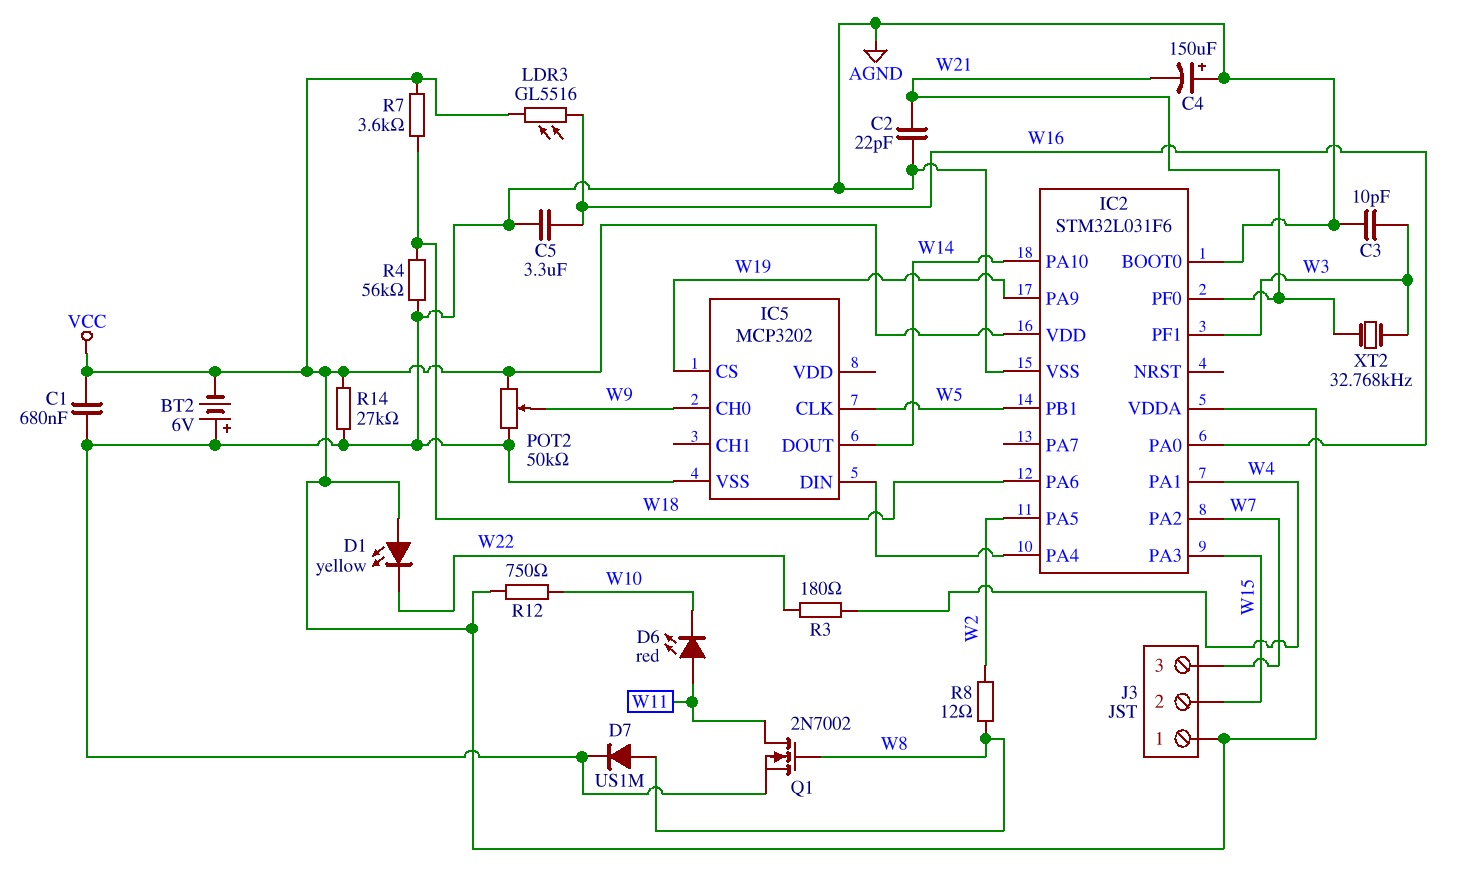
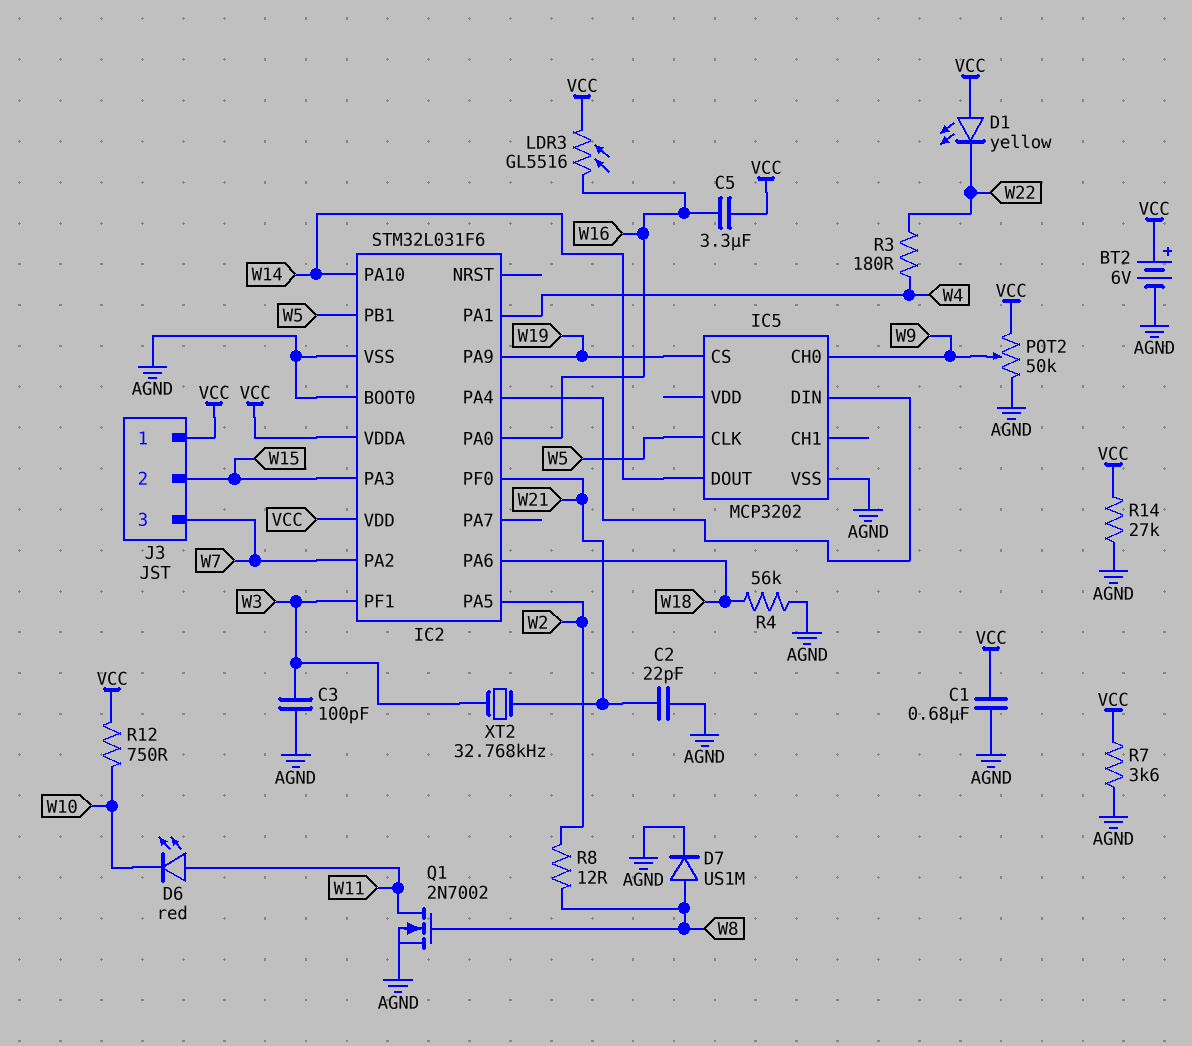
BT2: 6V (plus AGND, minus VCC) -> 6V (plus VCC, minus AGND)
C3: 10pF (AGND, W3) -> 100pF (AGND, W3)
C4: 150uF (plus AGND, minus W21) -> none
C5: 3.3uF (AGND, W16) -> 3.3uF (VCC, W16)
R7: 3.6k (VCC, W18) -> 3.6k (AGND, VCC)

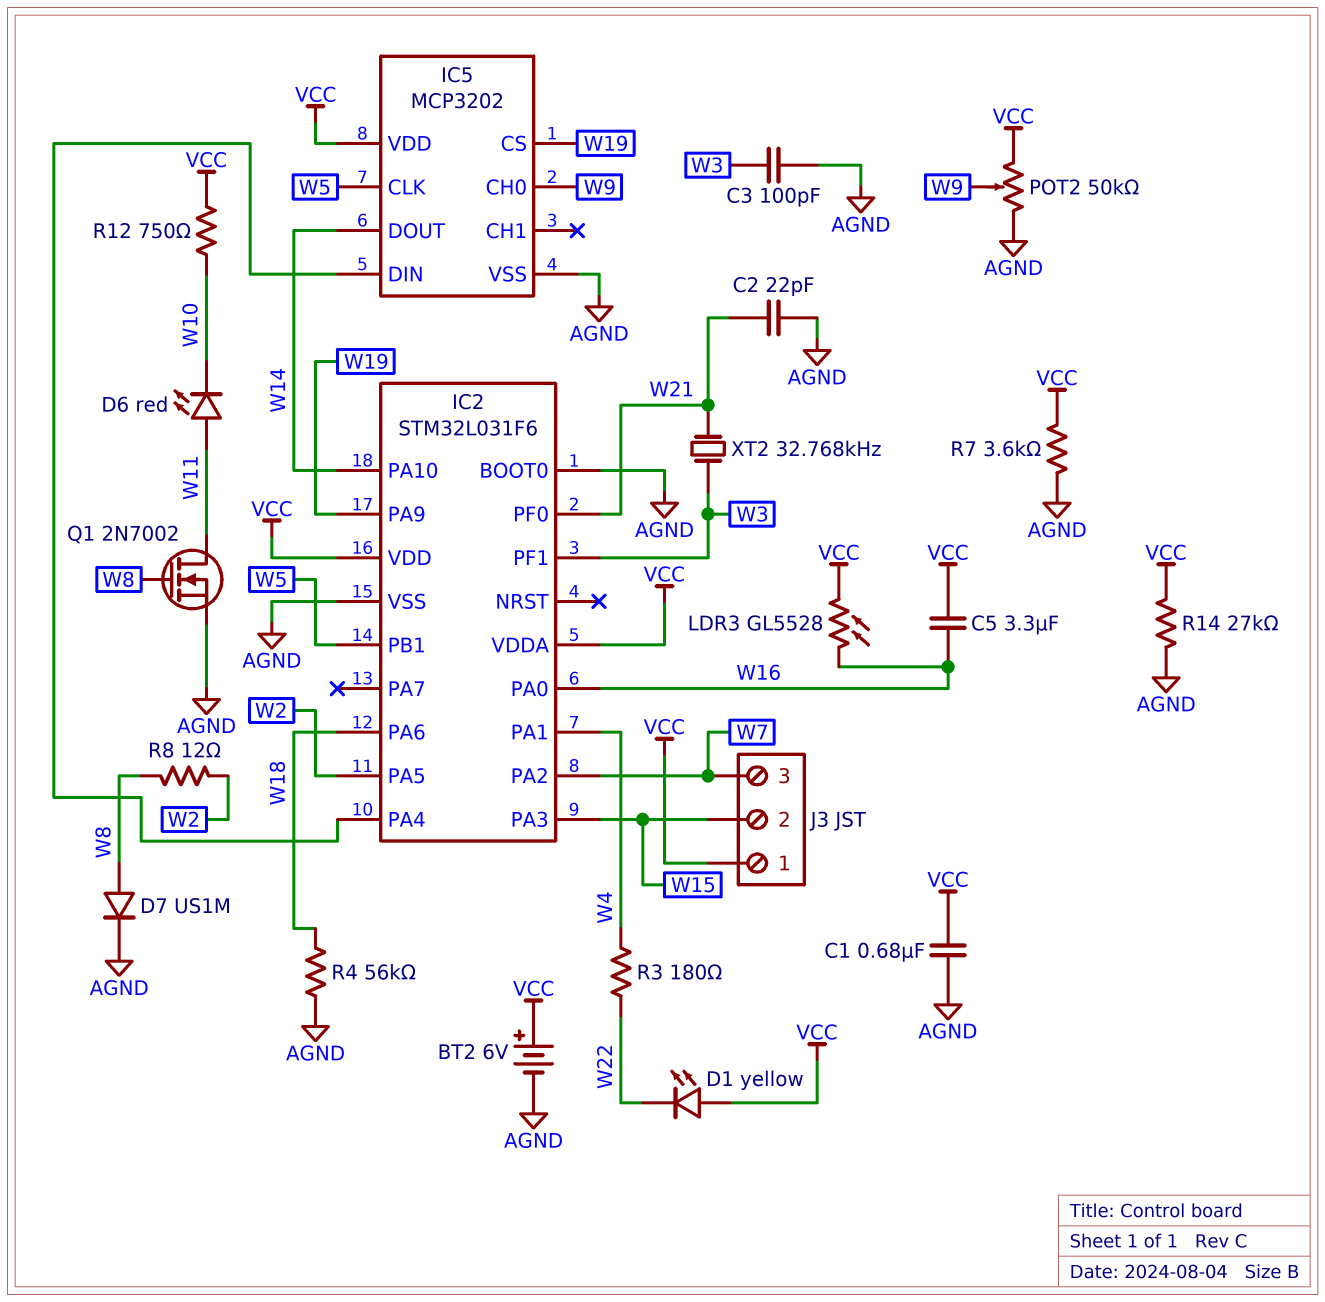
IC5 pin VDD: none -> VCC
LDR3: GL5516 (VCC, W16) -> GL5528 (VCC, W16)

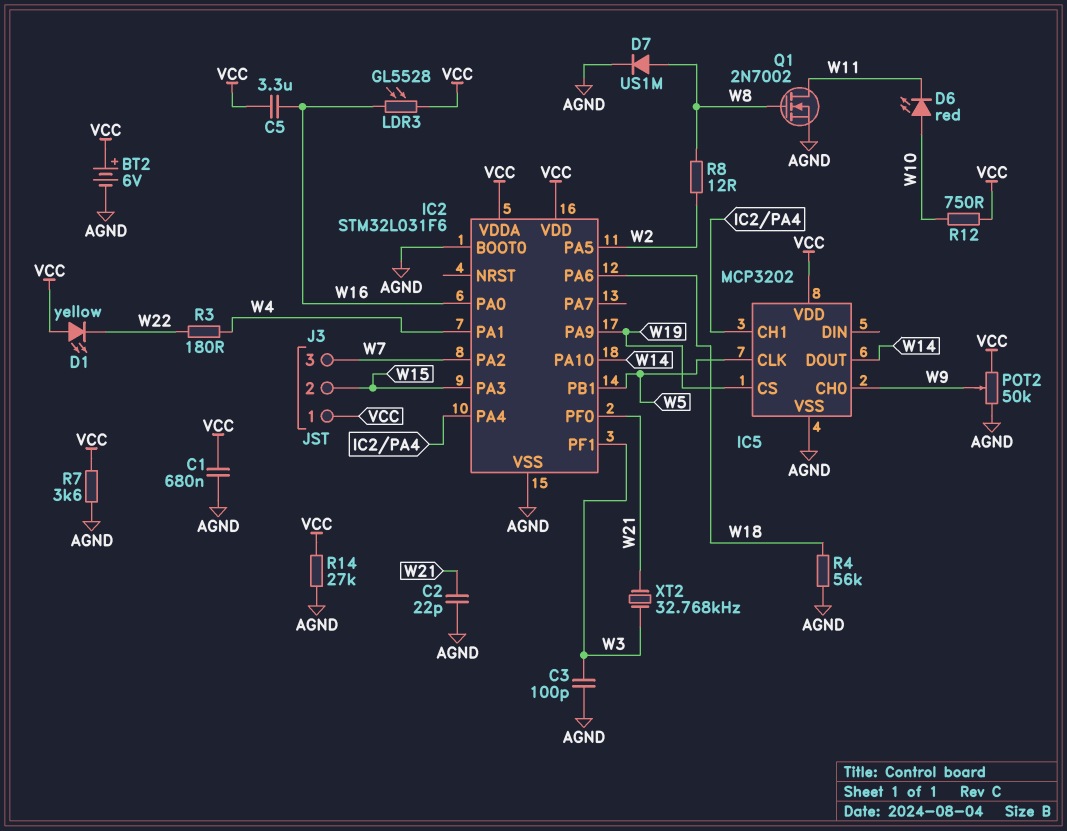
D6: LED red (A W11, K W10) -> LED red (A W10, K W11)
IC5 pin CH1: none -> IC2/PA4
IC5 pin DIN: IC2/PA4 -> none

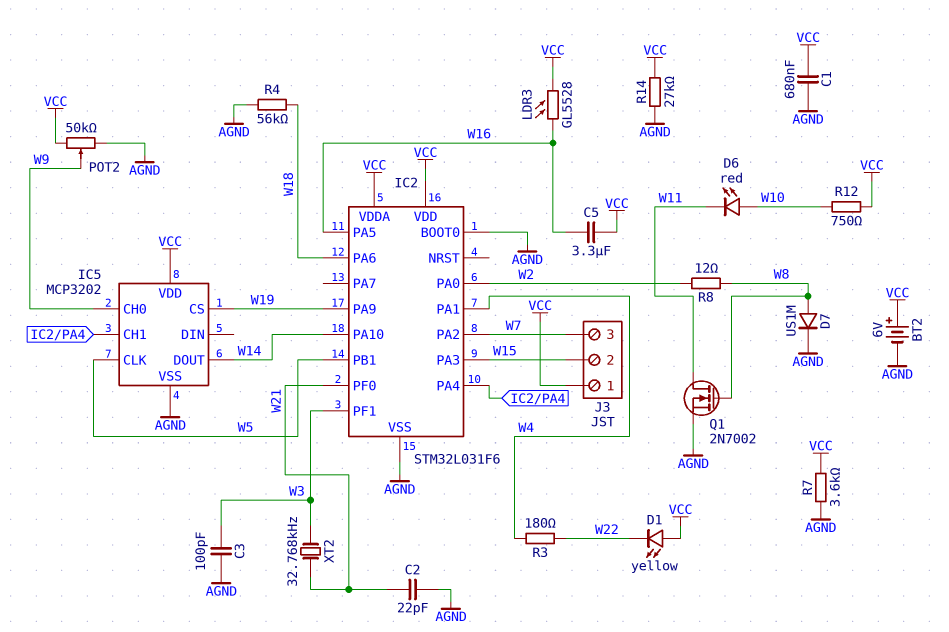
IC2 pin PA0: W16 -> W2
IC2 pin PA5: W2 -> W16

